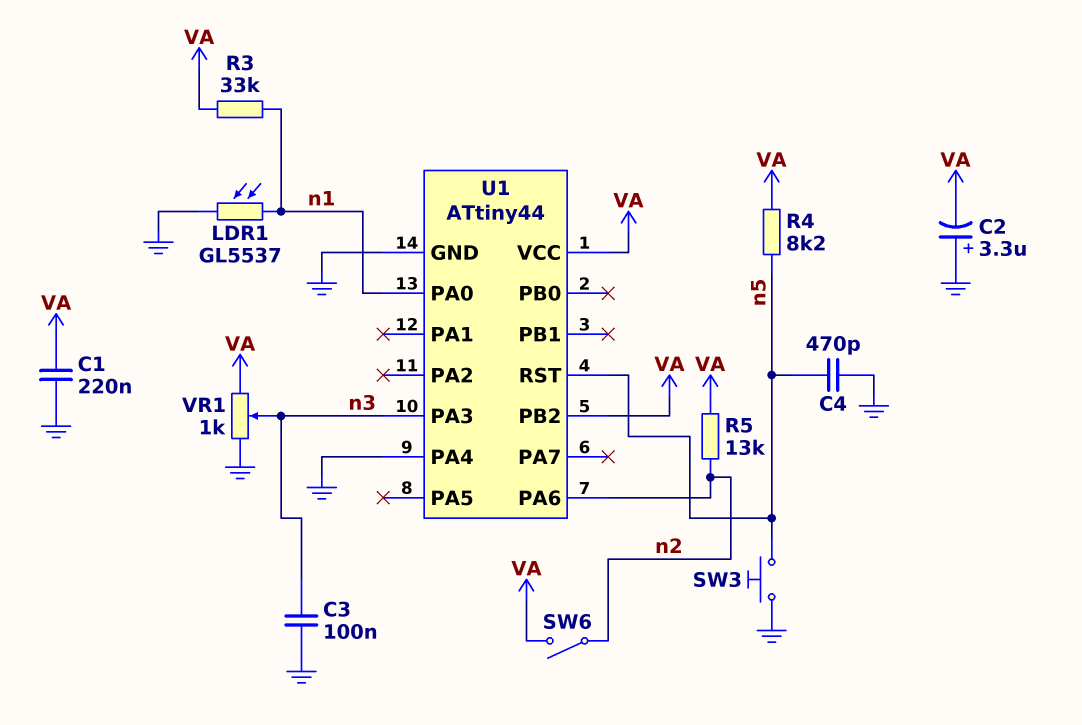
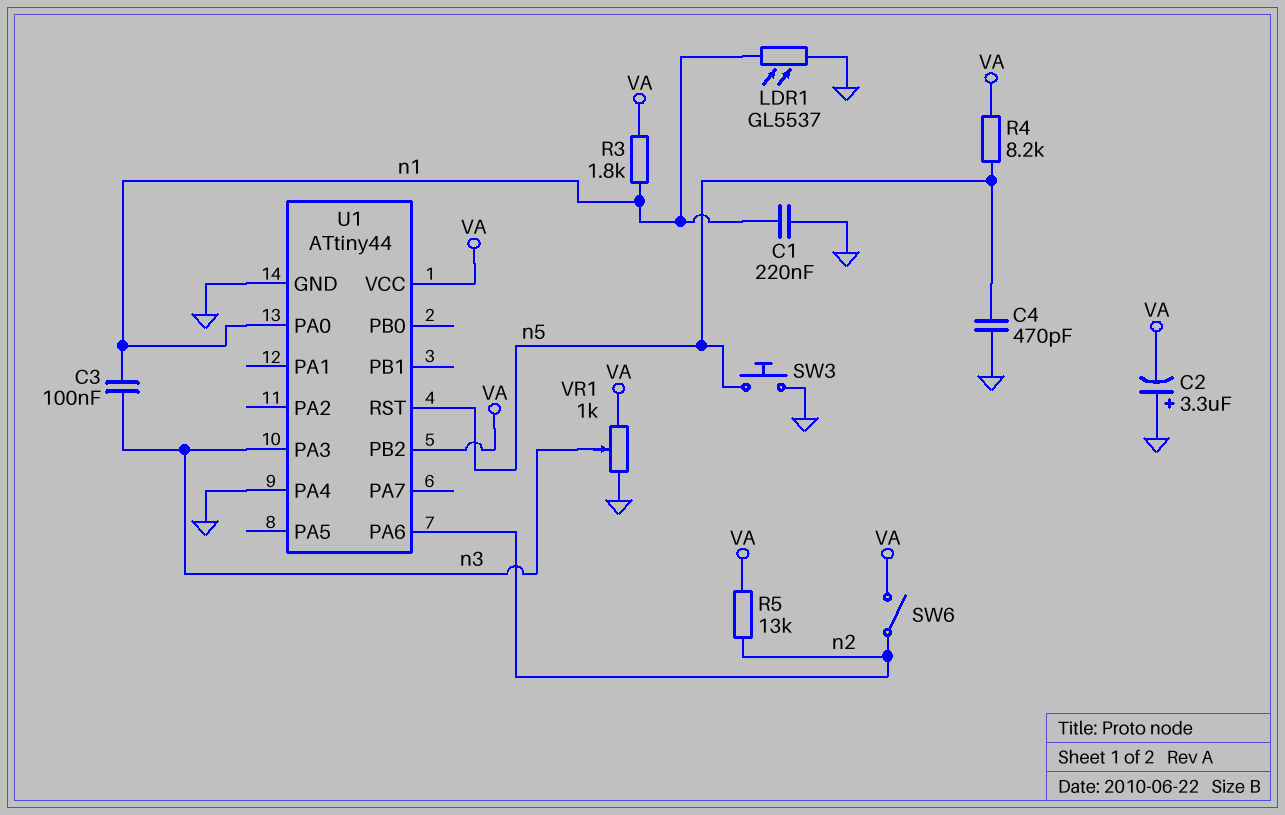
C1: 220nF (GND, VA) -> 220nF (GND, n1)
C3: 100nF (GND, n3) -> 100nF (n1, n3)
R3: 33k (VA, n1) -> 1.8k (VA, n1)

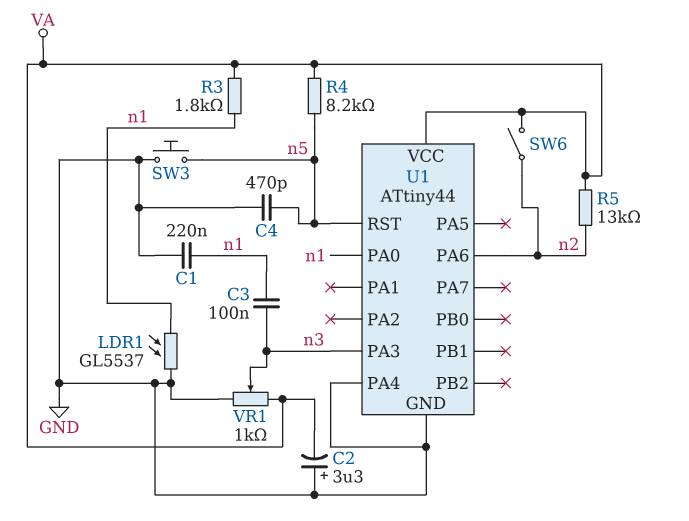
U1 pin PB2: VA -> none

